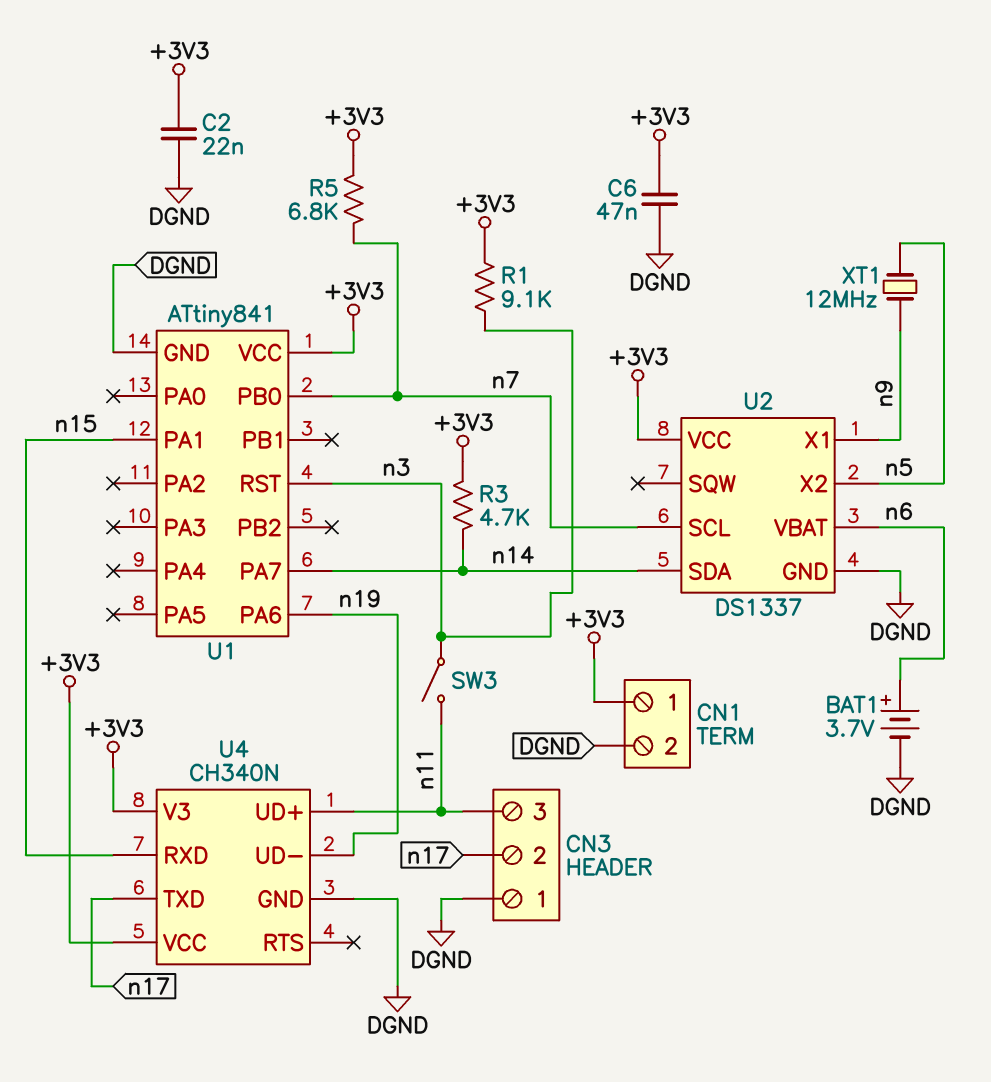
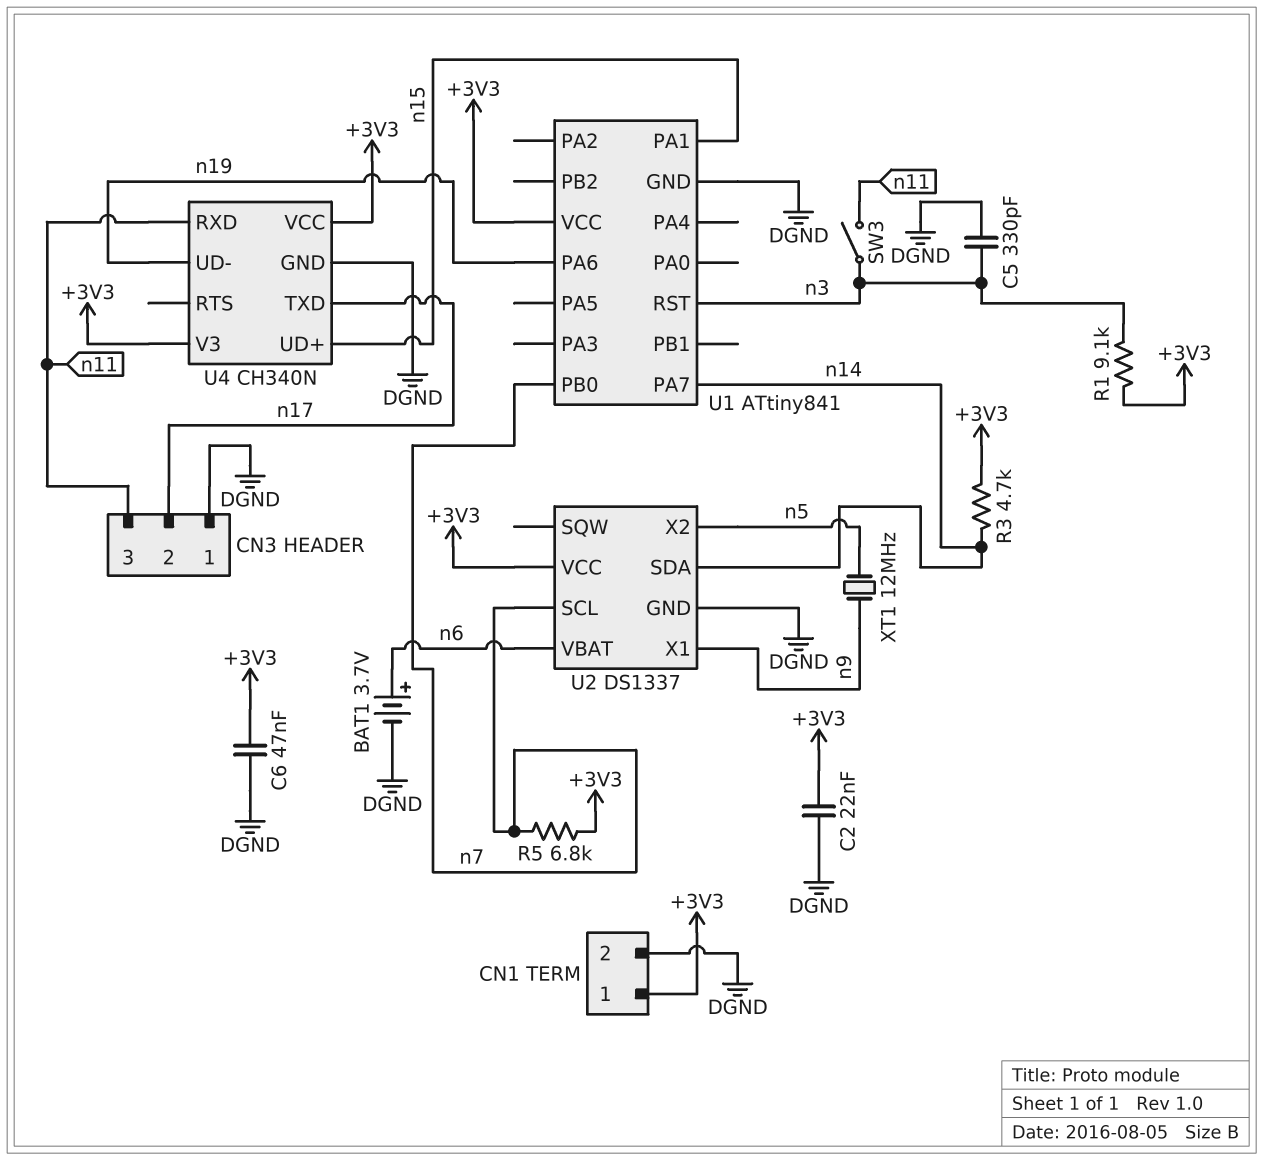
C5: none -> 330pF (DGND, n3)
U4 pin RXD: n15 -> n11
U4 pin UD+: n11 -> n15

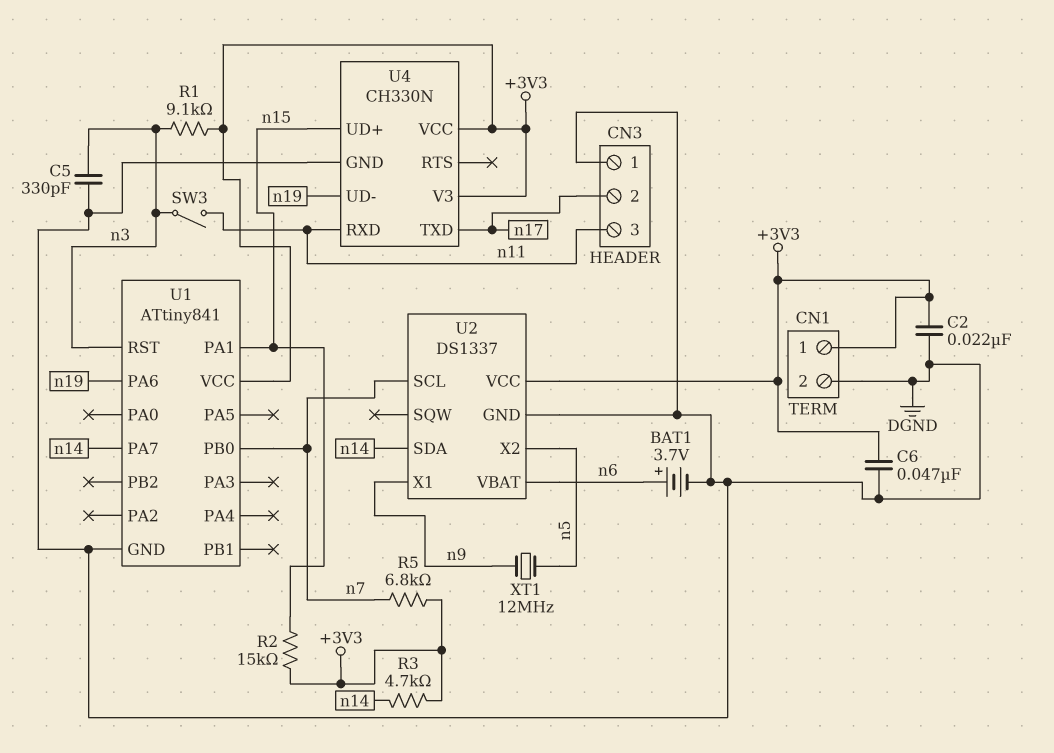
R2: none -> 15k (+3V3, n15)
U4: CH340N -> CH330N

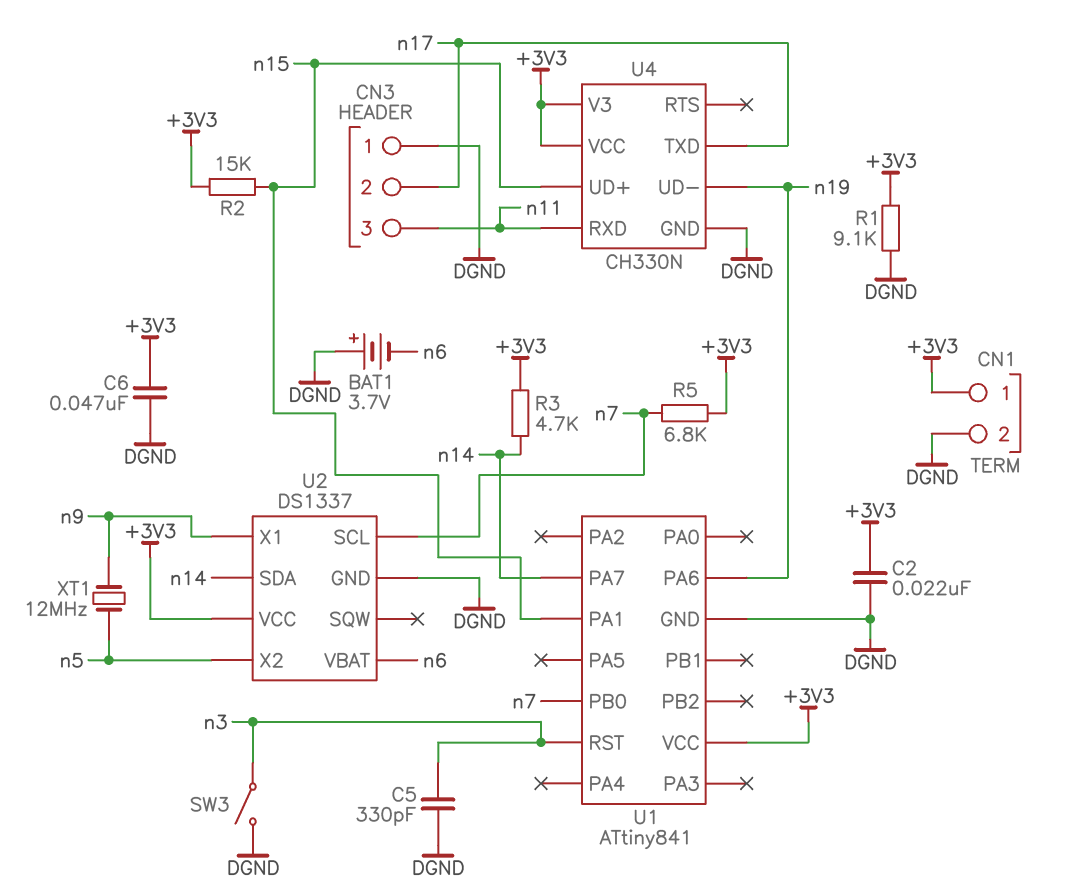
BAT1: 3.7V (plus n6, minus DGND) -> 3.7V (plus DGND, minus n6)
R1: 9.1k (+3V3, n3) -> 9.1k (+3V3, DGND)
SW3: switch (n3, n11) -> switch (DGND, n3)

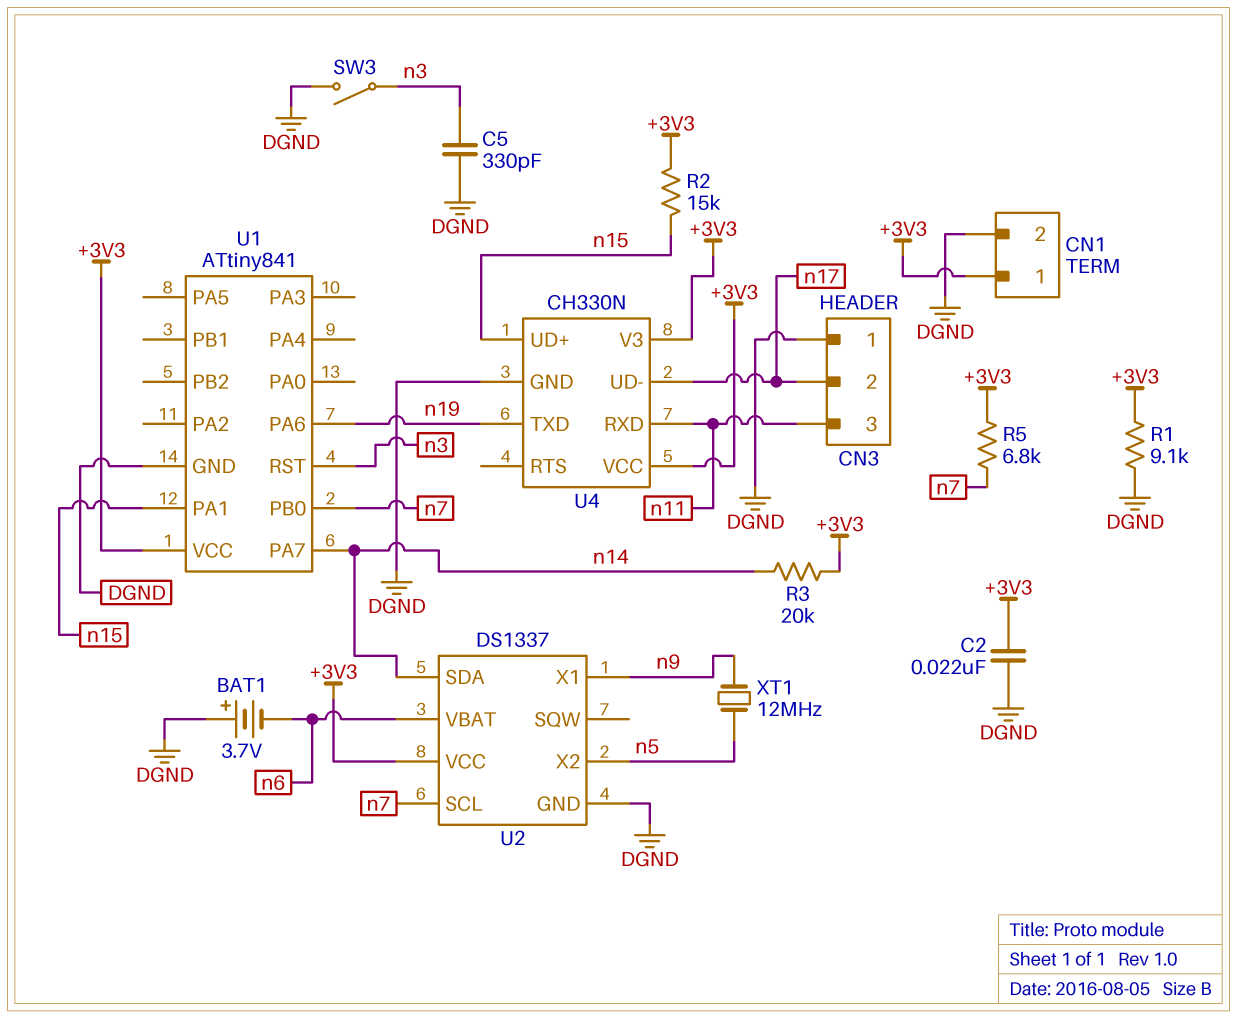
C6: 47nF (+3V3, DGND) -> none
R3: 4.7k (+3V3, n14) -> 20k (+3V3, n14)
U4 pin TXD: n17 -> n19
U4 pin UD-: n19 -> n17

